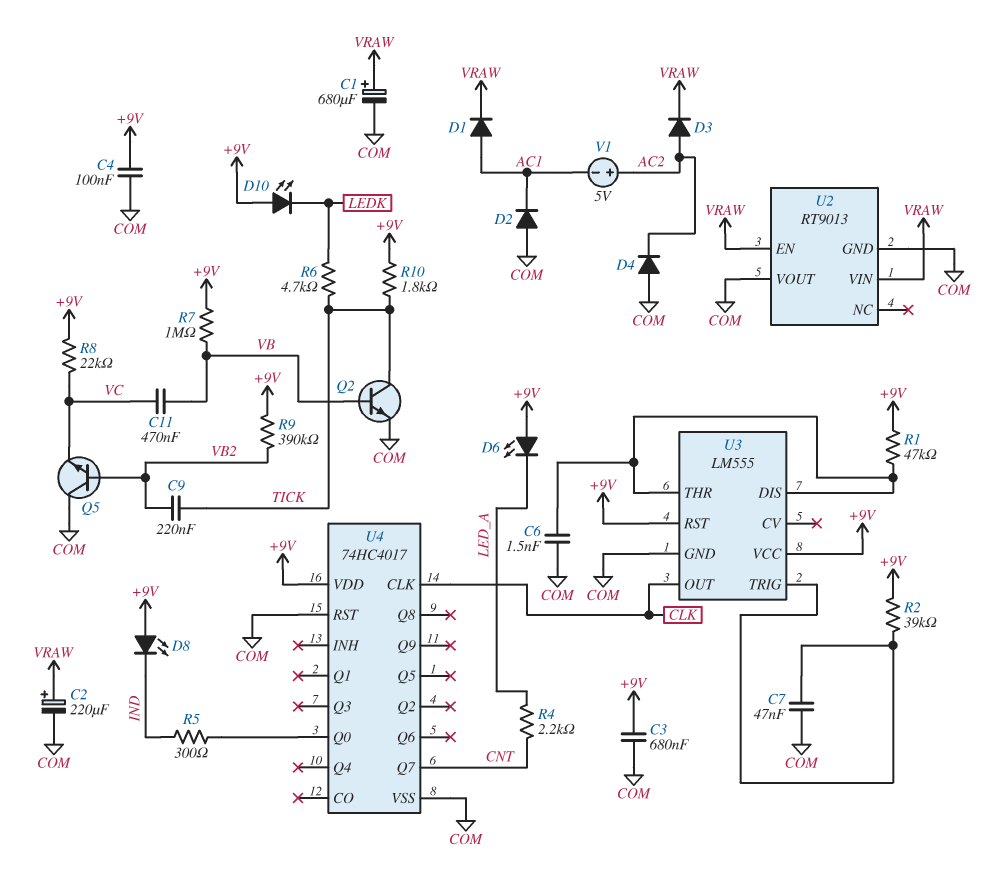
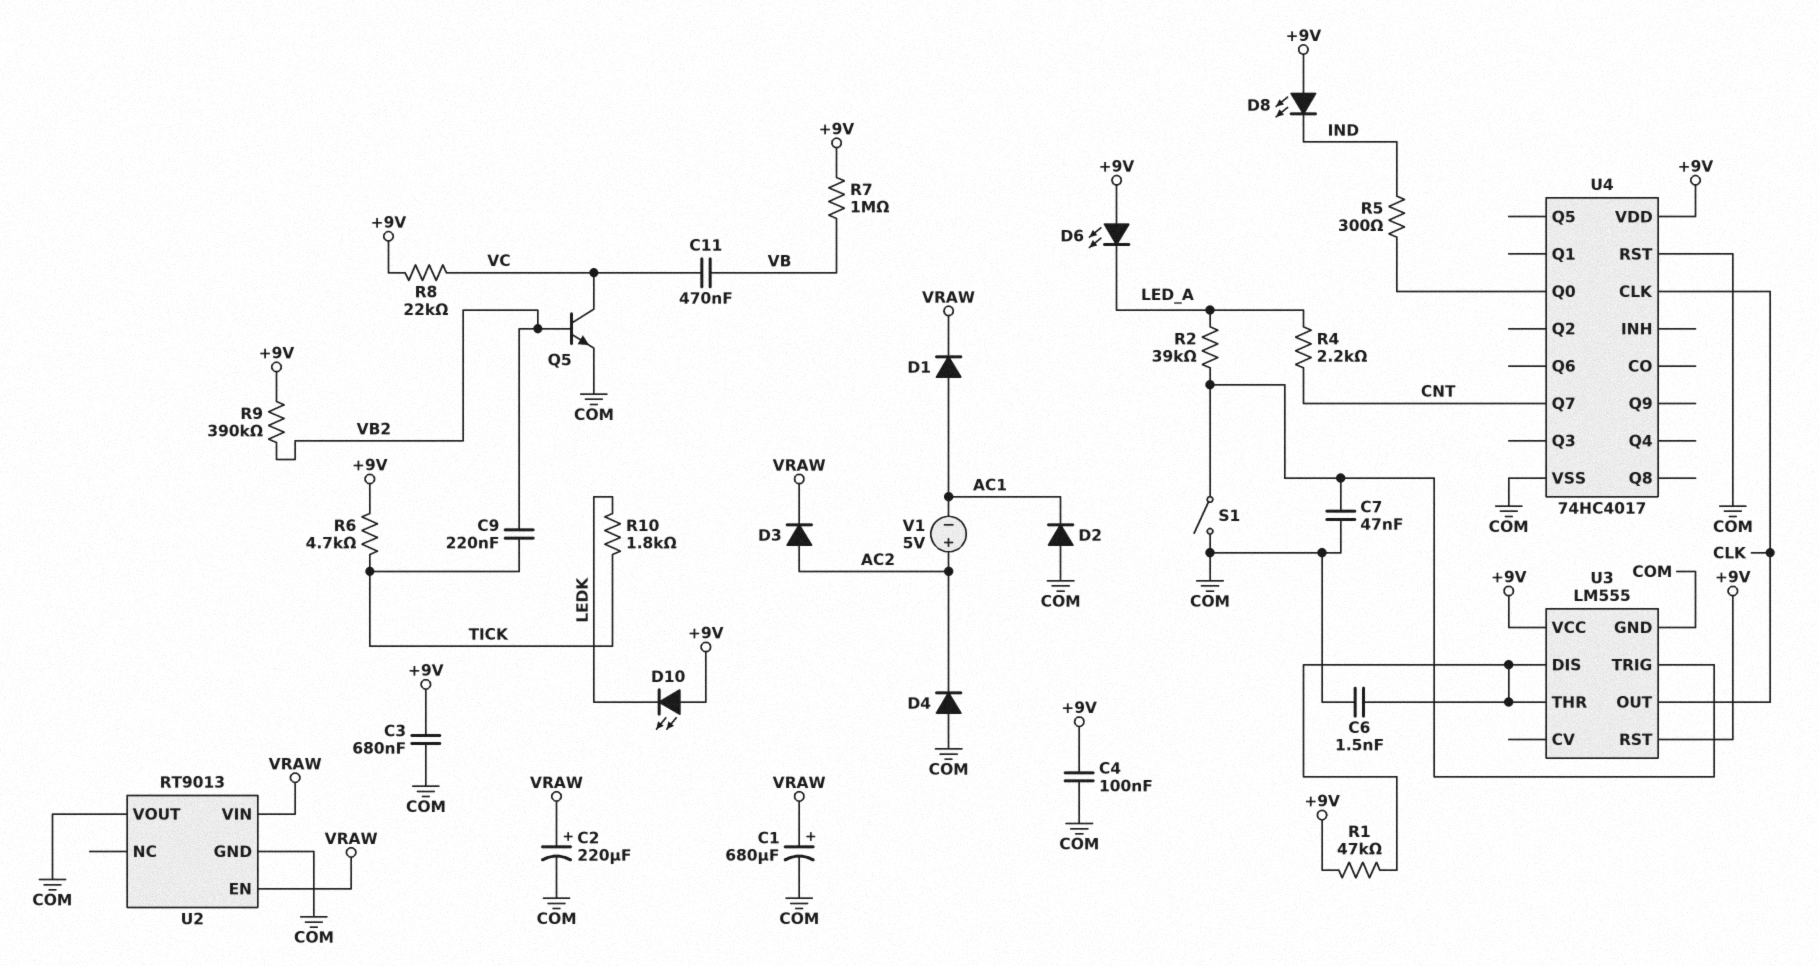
Q2: NPN (B VB, C TICK, E COM) -> none
Q5: NPN (B VB2, C COM, E VC) -> NPN (B VB2, C VC, E COM)
R2: 39k (+9V, U3/TRIG) -> 39k (LED_A, U3/TRIG)
R6: 4.7k (LEDK, TICK) -> 4.7k (+9V, TICK)
R10: 1.8k (+9V, TICK) -> 1.8k (LEDK, TICK)
S1: none -> switch (COM, U3/TRIG)

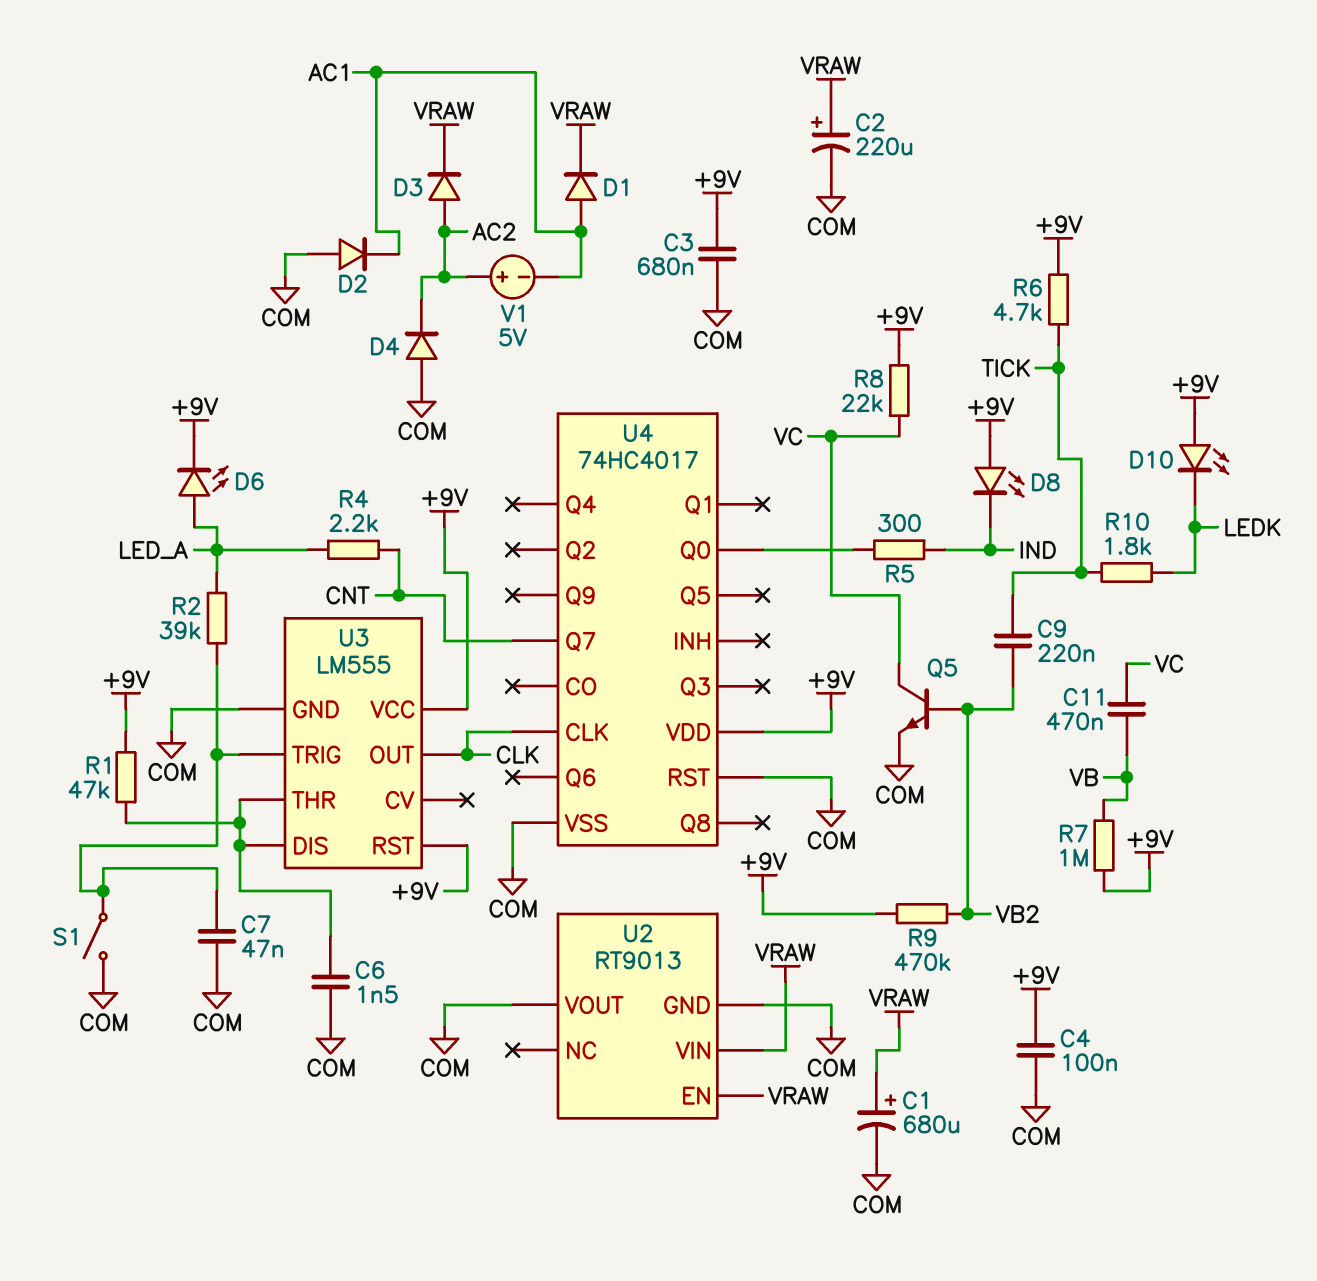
D6: LED (A +9V, K LED_A) -> LED (A LED_A, K +9V)
R9: 390k (+9V, VB2) -> 470k (+9V, VB2)

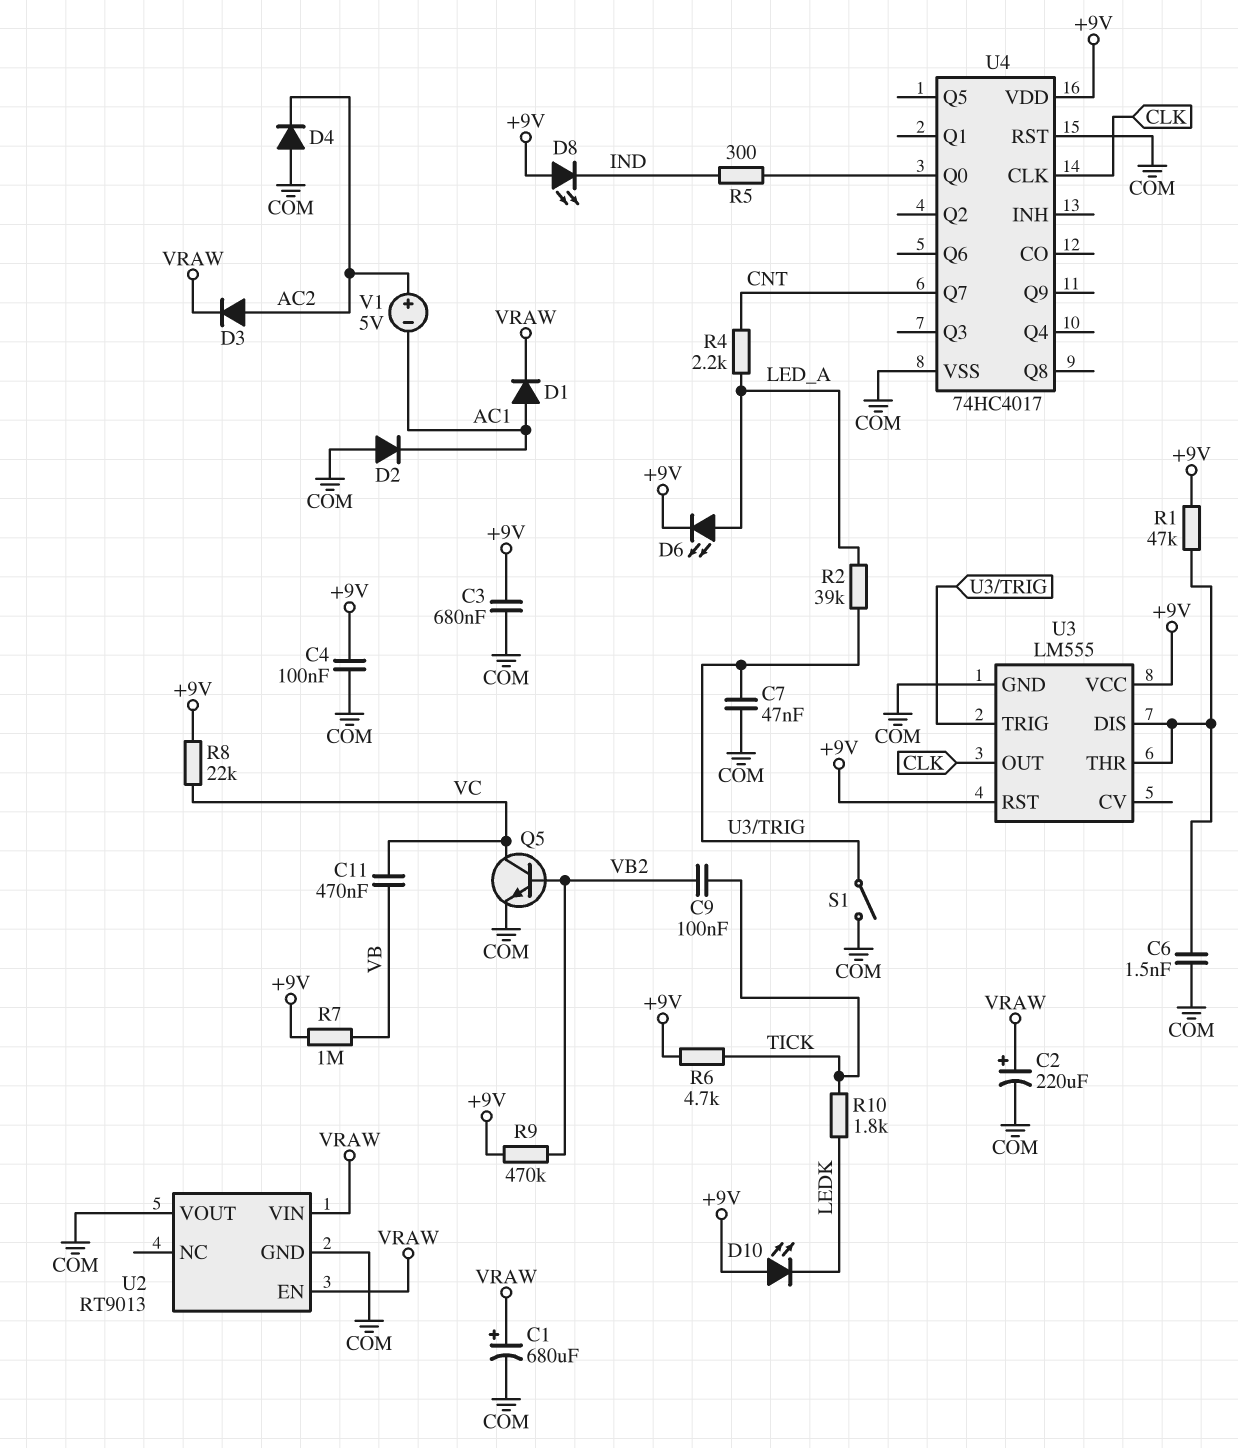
C9: 220nF (TICK, VB2) -> 100nF (TICK, VB2)

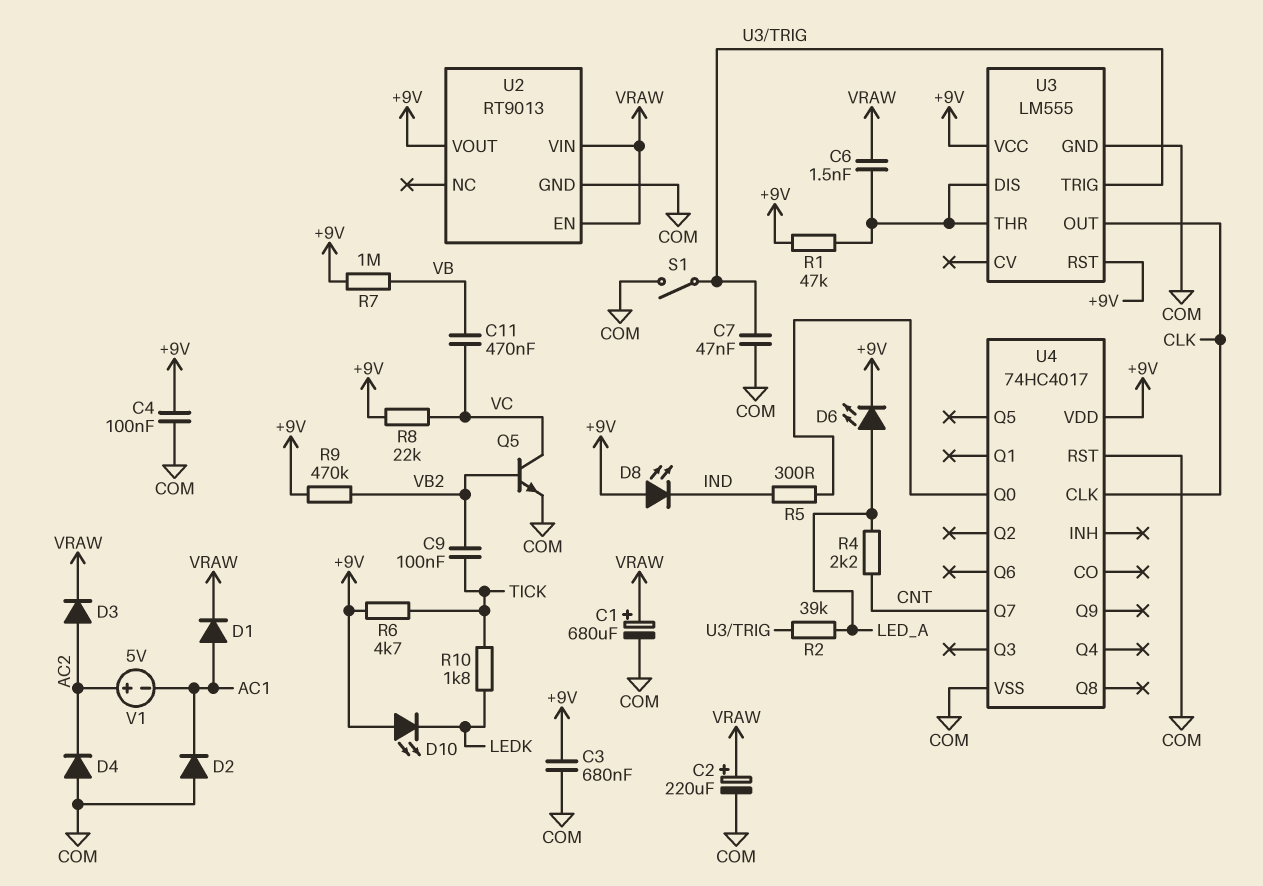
C6: 1.5nF (COM, U3/DIS) -> 1.5nF (U3/DIS, VRAW)
U2 pin VOUT: COM -> +9V

